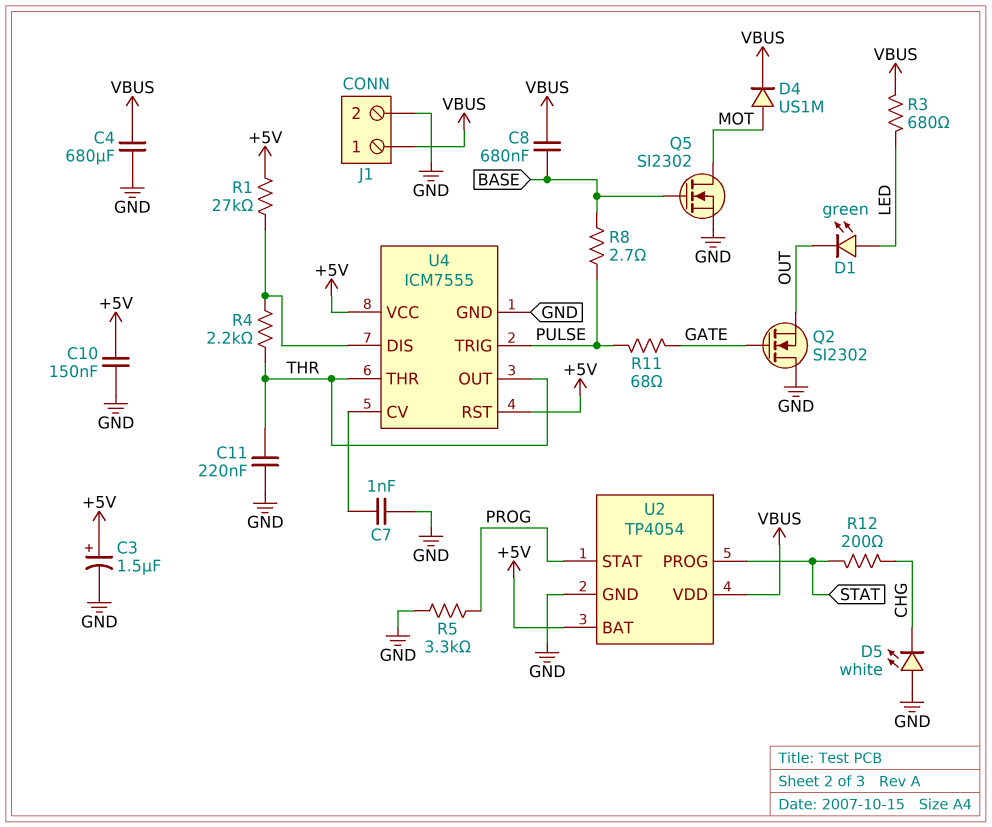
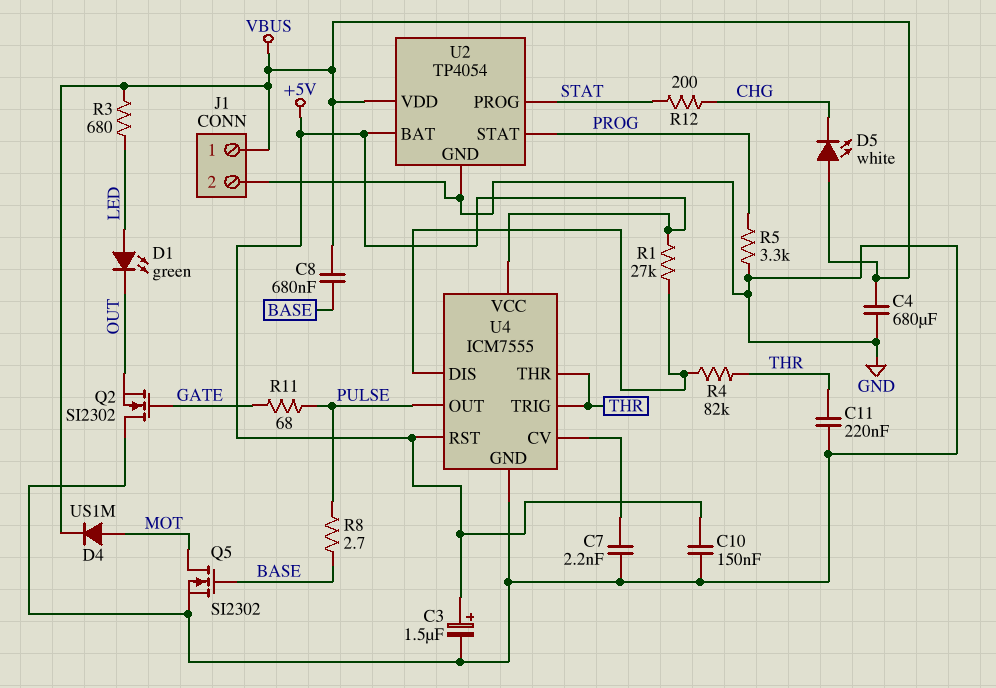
C7: 1nF (GND, U4/CV) -> 2.2nF (GND, U4/CV)
D5: LED white (A GND, K CHG) -> LED white (A VBUS, K CHG)
R4: 2.2k (THR, U4/DIS) -> 82k (THR, U4/DIS)
U4 pin OUT: THR -> PULSE
U4 pin TRIG: PULSE -> THR

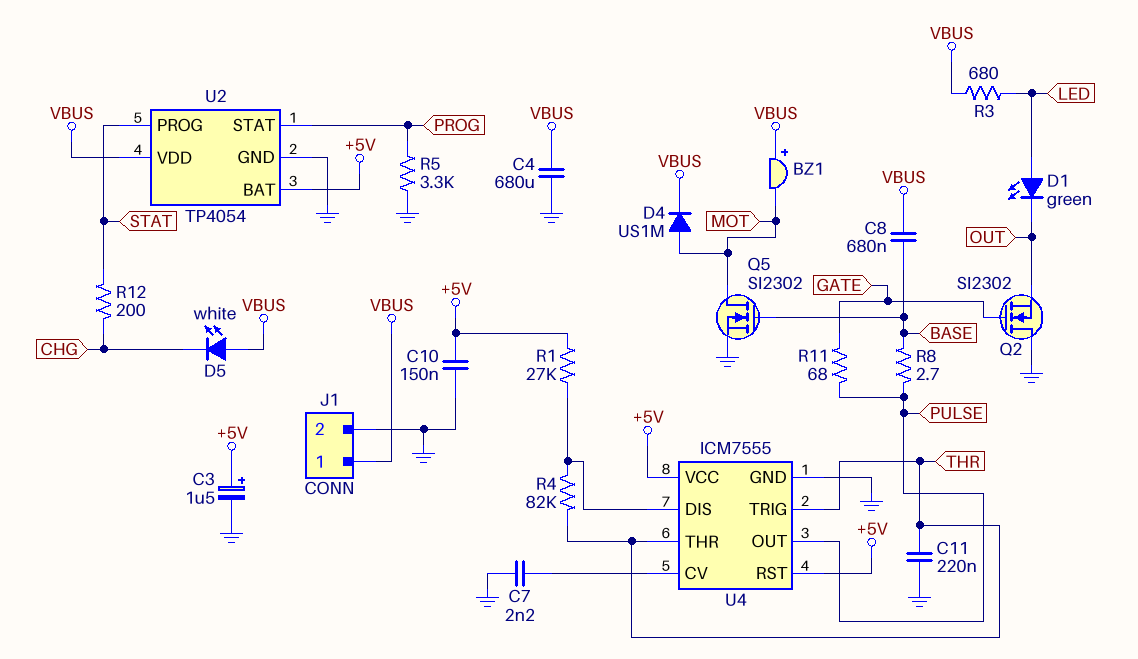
BZ1: none -> buzzer (plus VBUS, minus MOT)

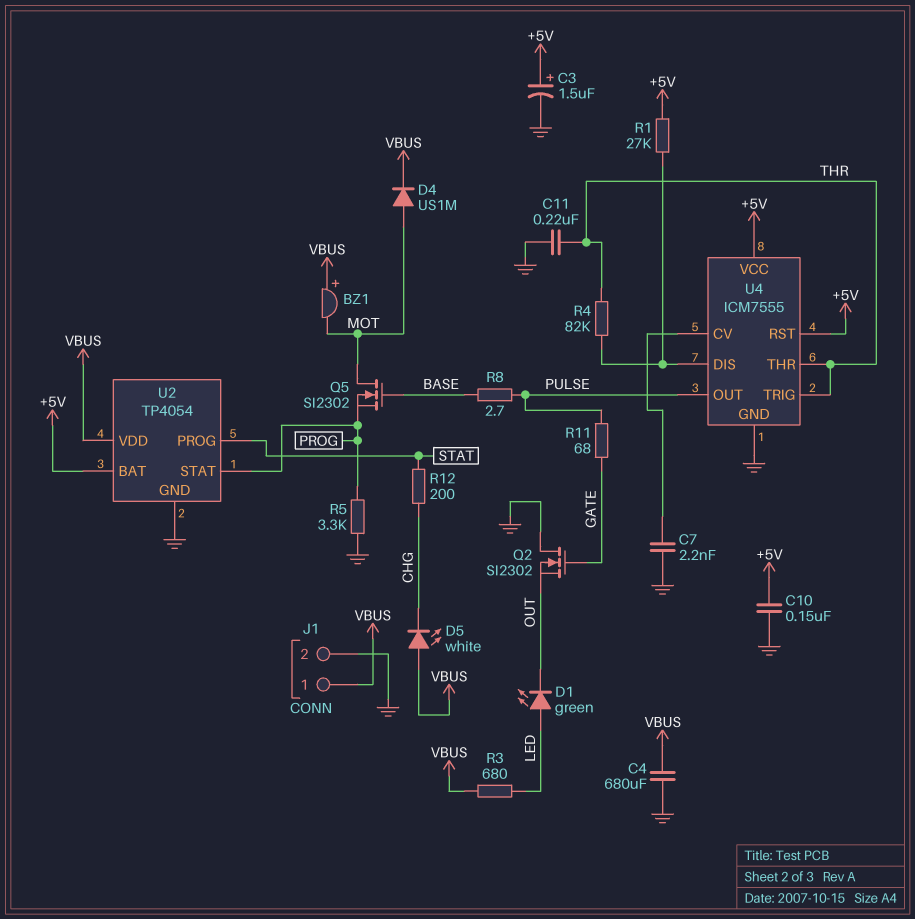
C8: 680nF (BASE, VBUS) -> none
Q5: NMOS SI2302 (G BASE, D MOT, S GND) -> NMOS SI2302 (G BASE, D MOT, S PROG)

